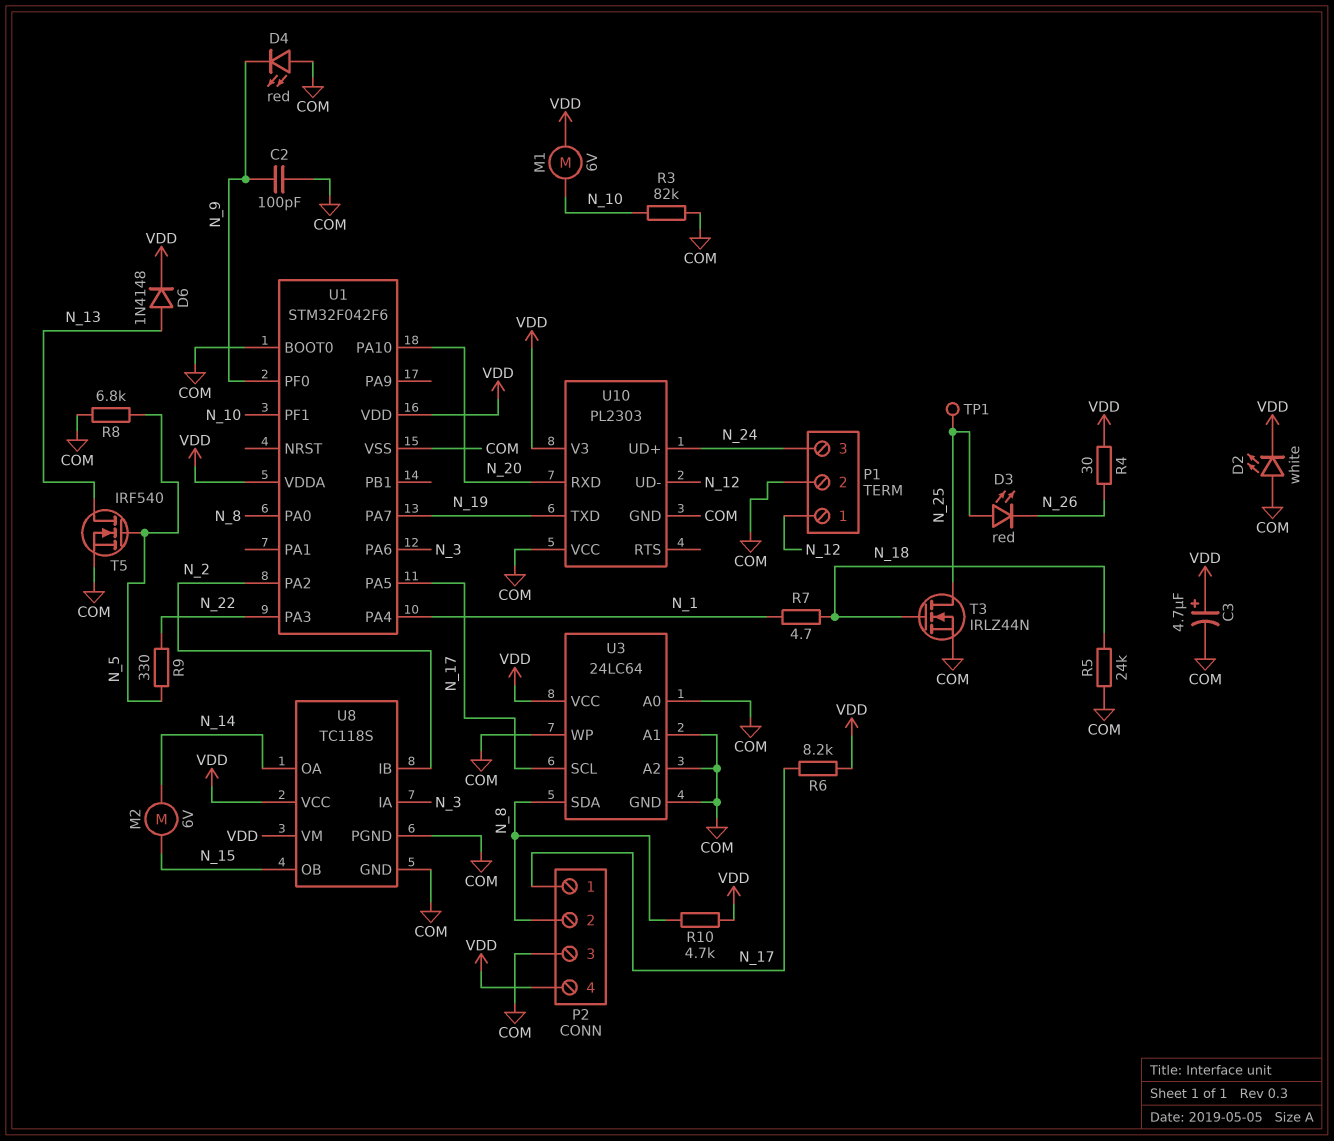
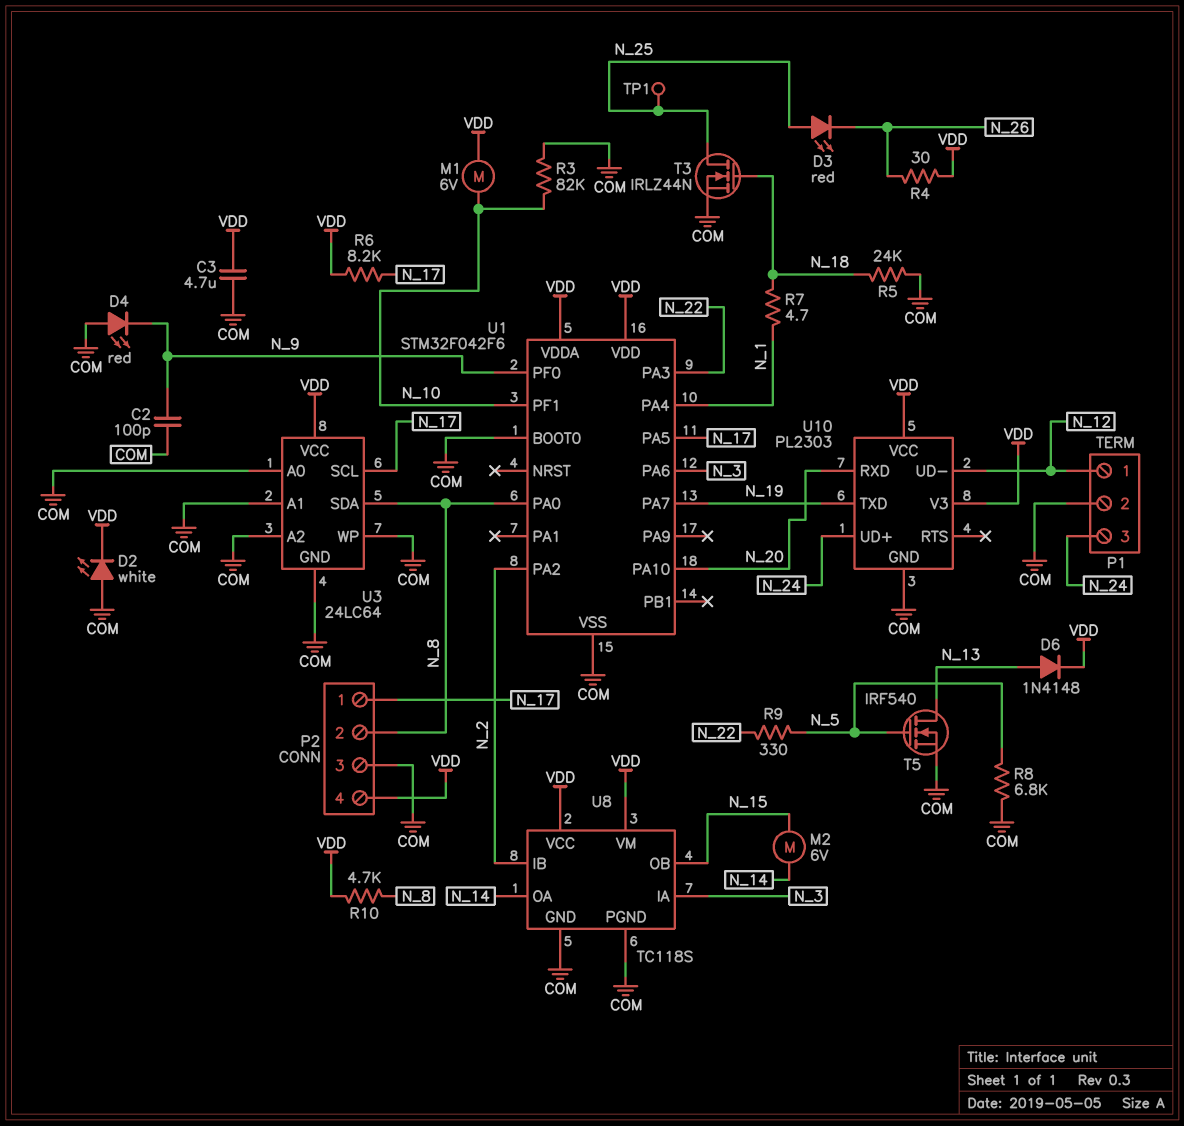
C3: 4.7uF (plus VDD, minus COM) -> 4.7uF (COM, VDD)
U10 pin VCC: COM -> VDD

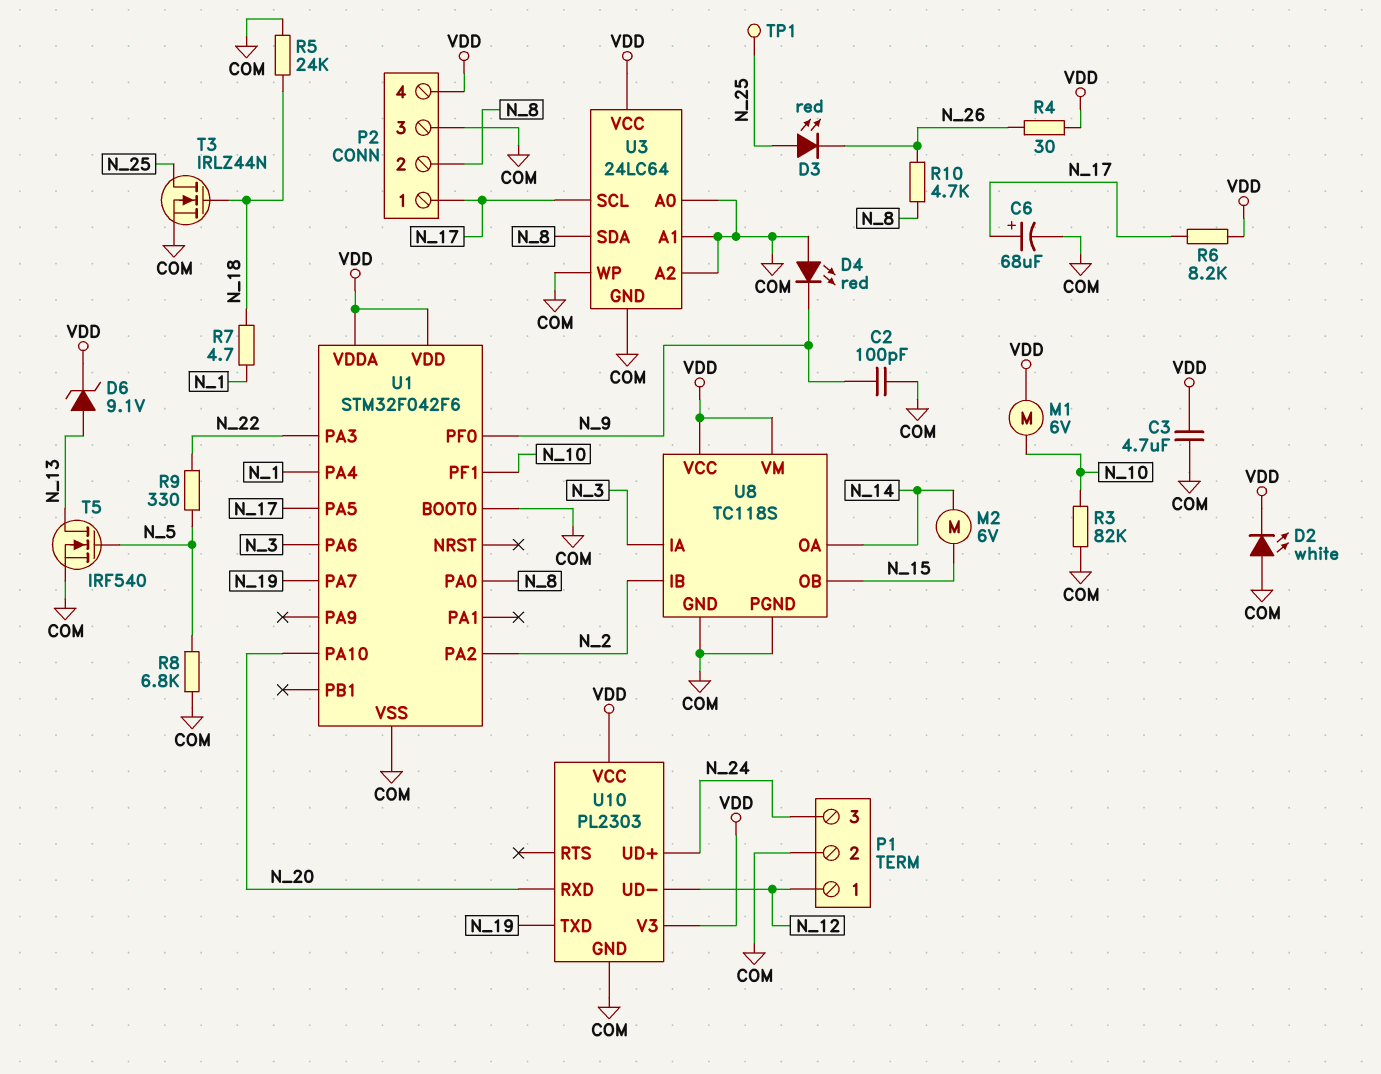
C6: none -> 68uF (plus N_17, minus COM)
D6: diode 1N4148 (A N_13, K VDD) -> zener 9.1V (A N_13, K VDD)
R10: 4.7k (N_8, VDD) -> 4.7k (N_8, N_26)

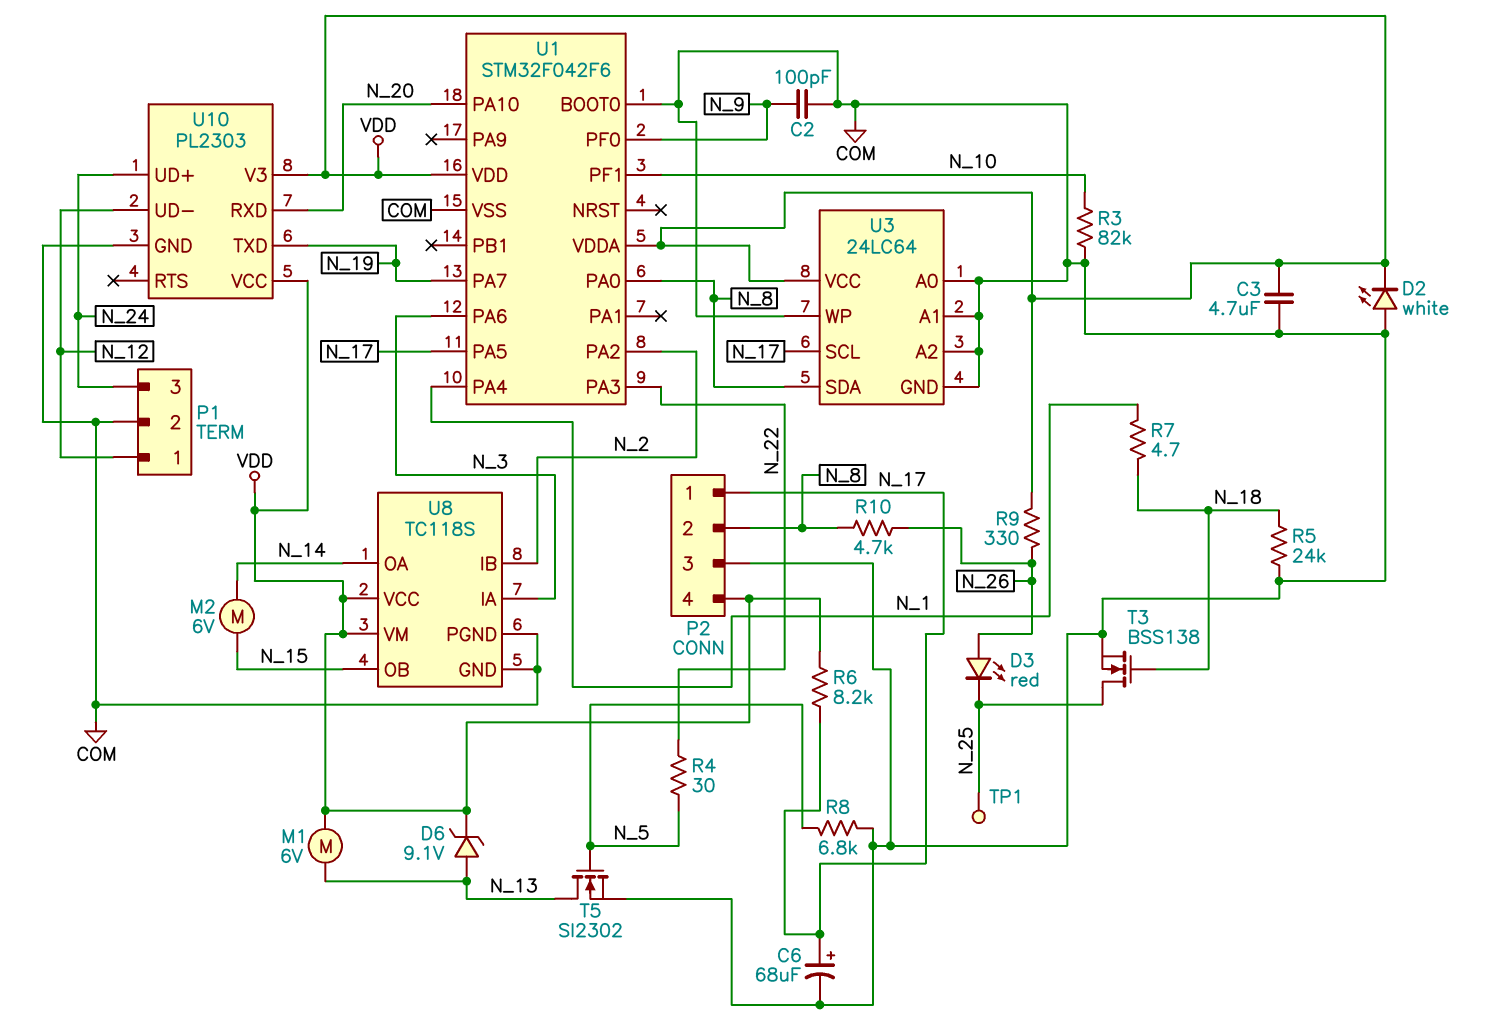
D3: LED red (A N_25, K N_26) -> LED red (A N_26, K N_25)
D4: LED red (A COM, K N_9) -> none
M1: motor 6V (N_10, VDD) -> motor 6V (N_13, VDD)
R4: 30 (N_26, VDD) -> 30 (N_5, N_22)
R9: 330 (N_5, N_22) -> 330 (N_26, VDD)
T3: NMOS IRLZ44N (G N_18, D N_25, S COM) -> NMOS BSS138 (G N_18, D N_25, S COM)
T5: NMOS IRF540 (G N_5, D N_13, S COM) -> NMOS SI2302 (G N_5, D N_13, S COM)

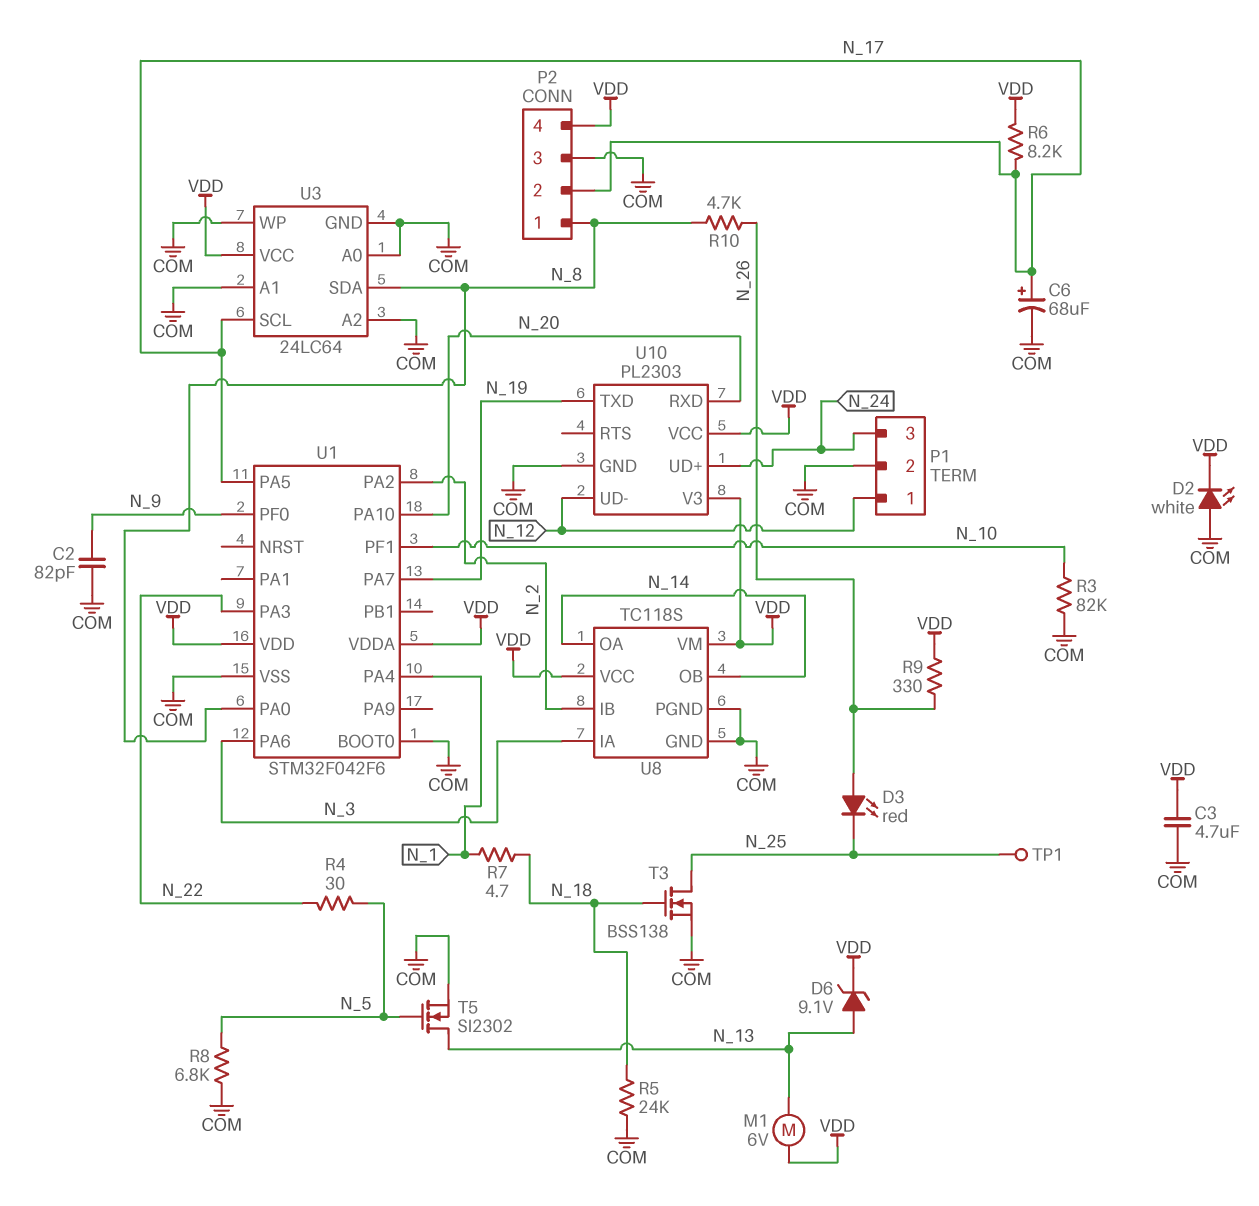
C2: 100pF (COM, N_9) -> 82pF (COM, N_9)
M2: motor 6V (N_14, N_15) -> none
P2 pin 1: N_17 -> N_8
P2 pin 2: N_8 -> N_17
U8 pin OB: N_15 -> N_14

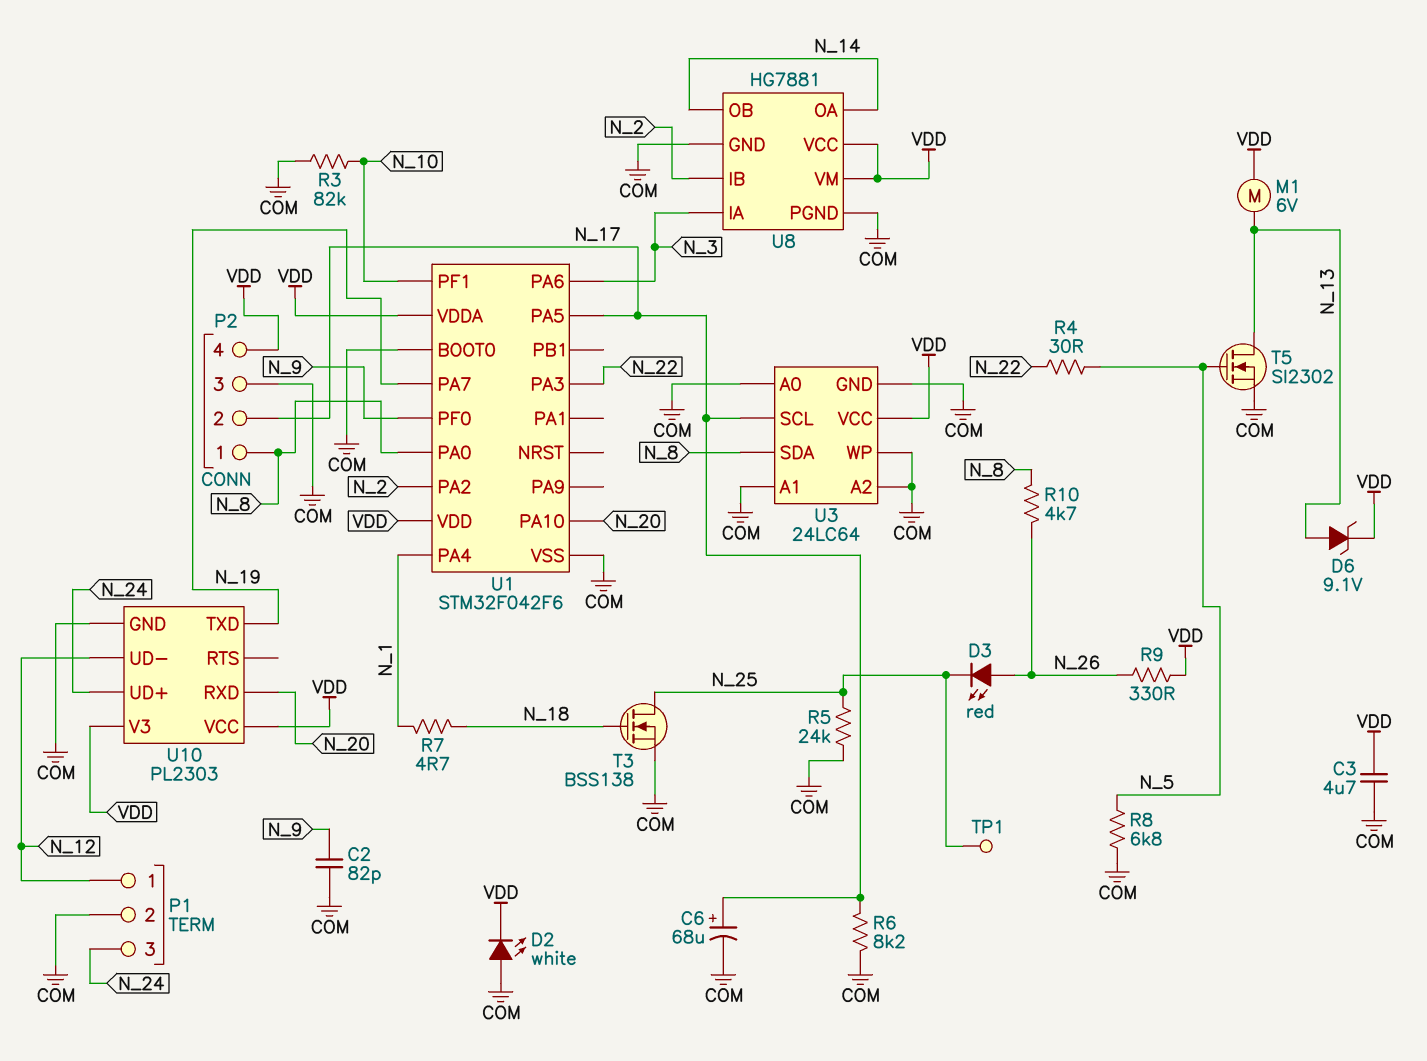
R5: 24k (COM, N_18) -> 24k (COM, N_25)
R6: 8.2k (N_17, VDD) -> 8.2k (COM, N_17)
U8: TC118S -> HG7881

